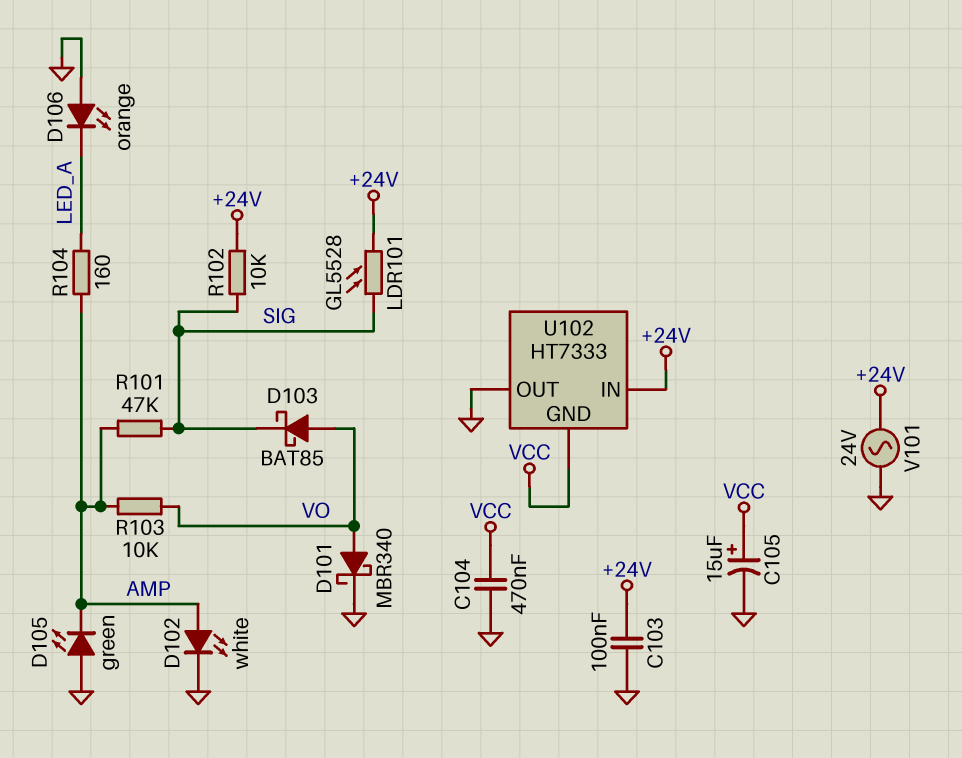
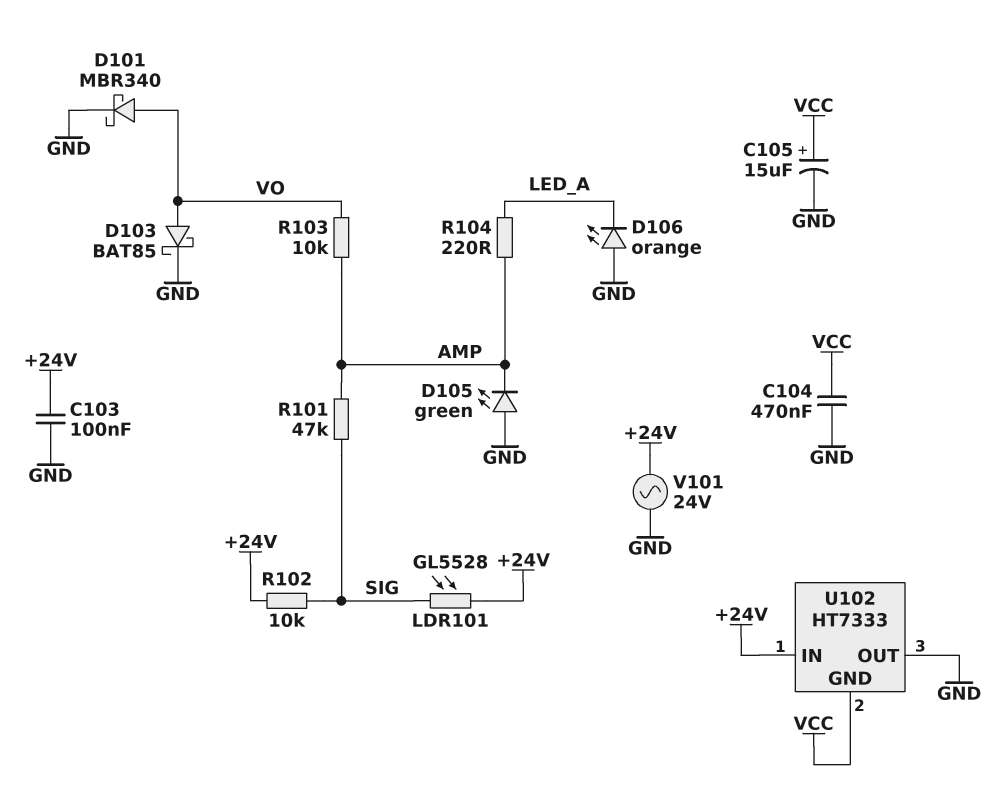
D102: LED white (A AMP, K GND) -> none
D103: schottky BAT85 (A VO, K SIG) -> schottky BAT85 (A VO, K GND)
R104: 160 (AMP, LED_A) -> 220 (AMP, LED_A)

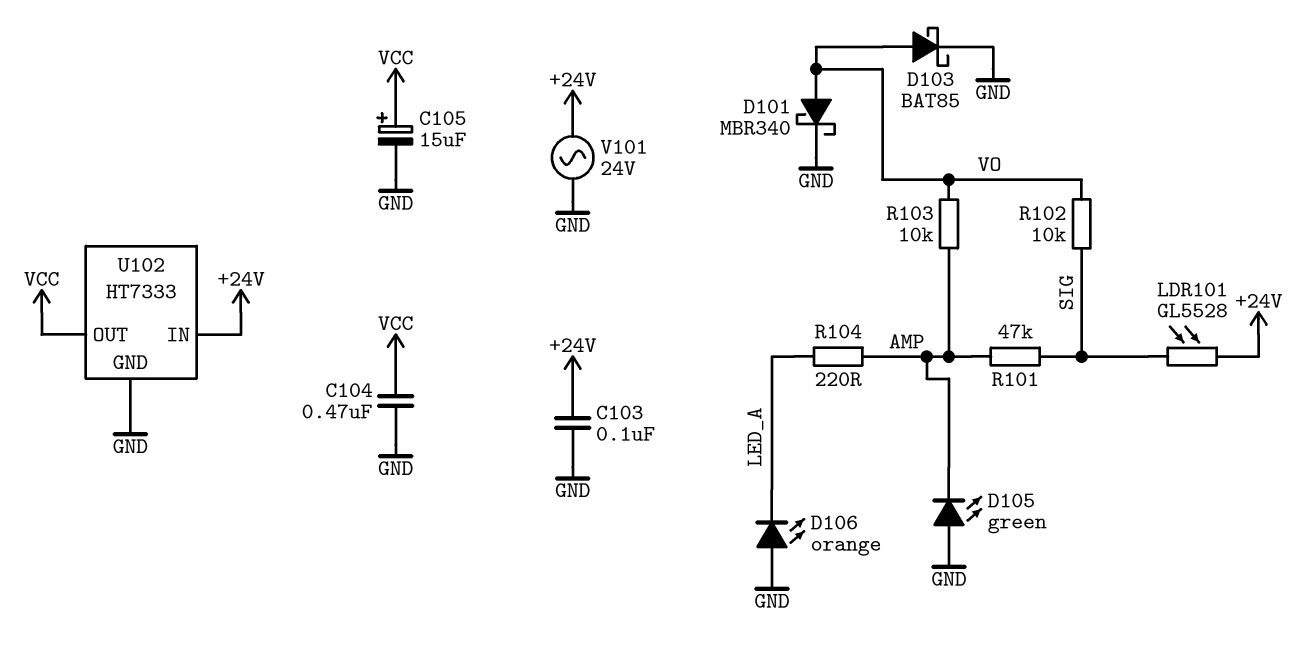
R102: 10k (+24V, SIG) -> 10k (SIG, VO)
U102 pin GND: VCC -> GND
U102 pin OUT: GND -> VCC

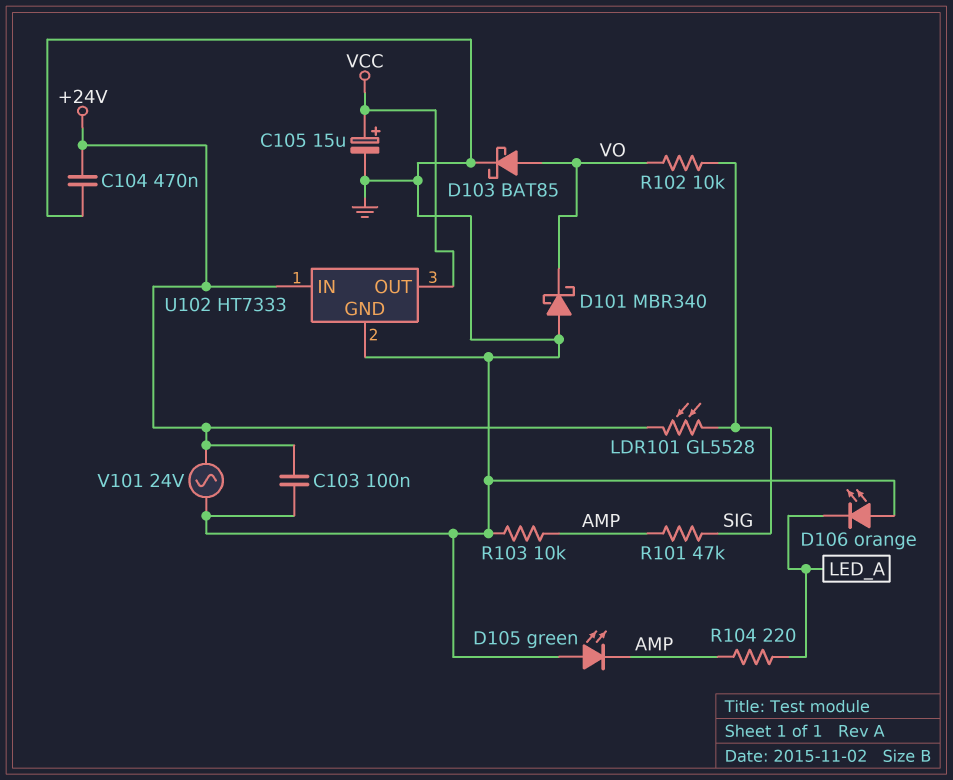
C104: 470nF (GND, VCC) -> 470nF (+24V, GND)
D101: schottky MBR340 (A VO, K GND) -> schottky MBR340 (A GND, K VO)
R103: 10k (AMP, VO) -> 10k (AMP, GND)

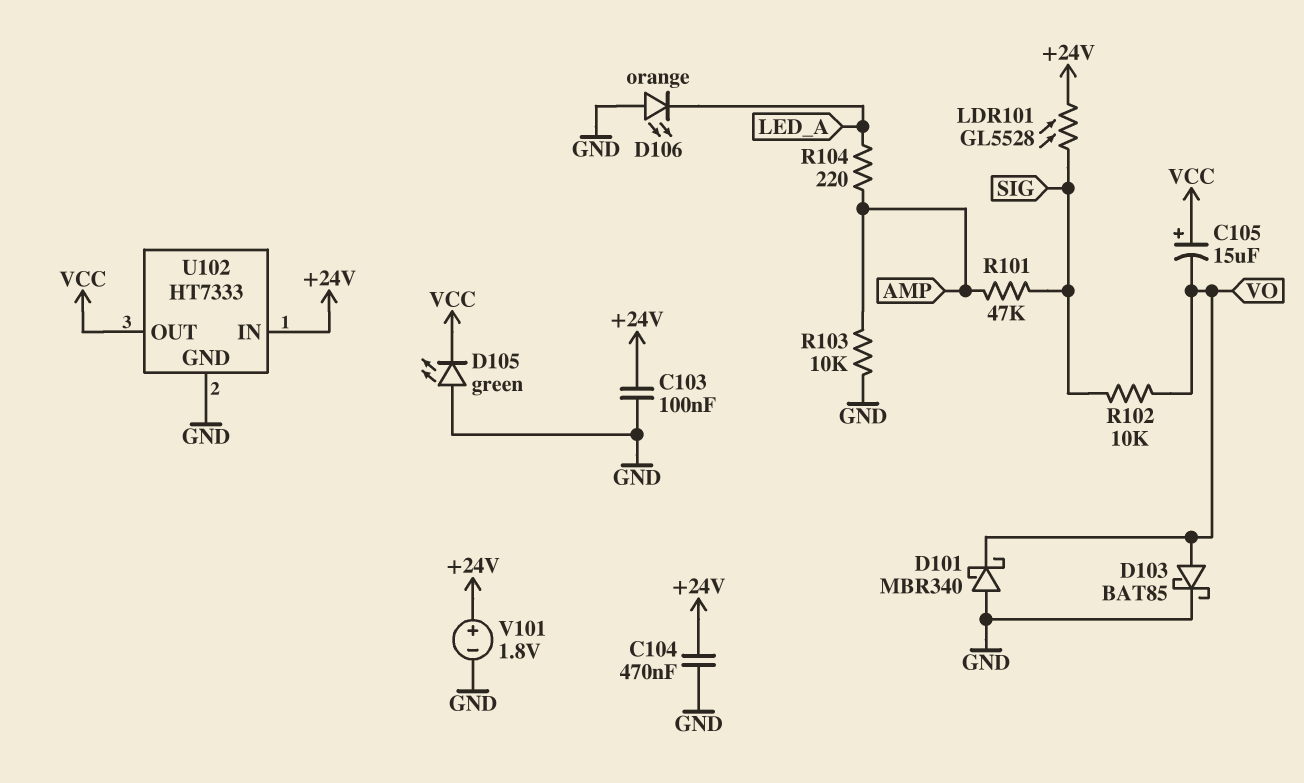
C105: 15uF (plus VCC, minus GND) -> 15uF (plus VCC, minus VO)
D105: LED green (A GND, K AMP) -> LED green (A GND, K VCC)
V101: AC 24V (+24V, GND) -> 1.8V (plus +24V, minus GND)

